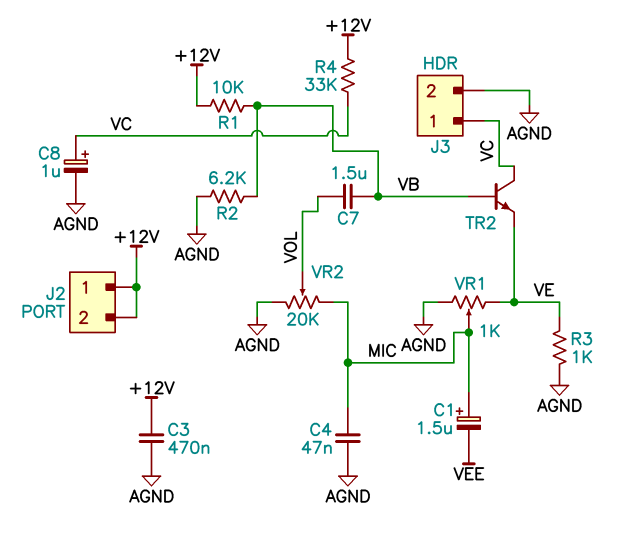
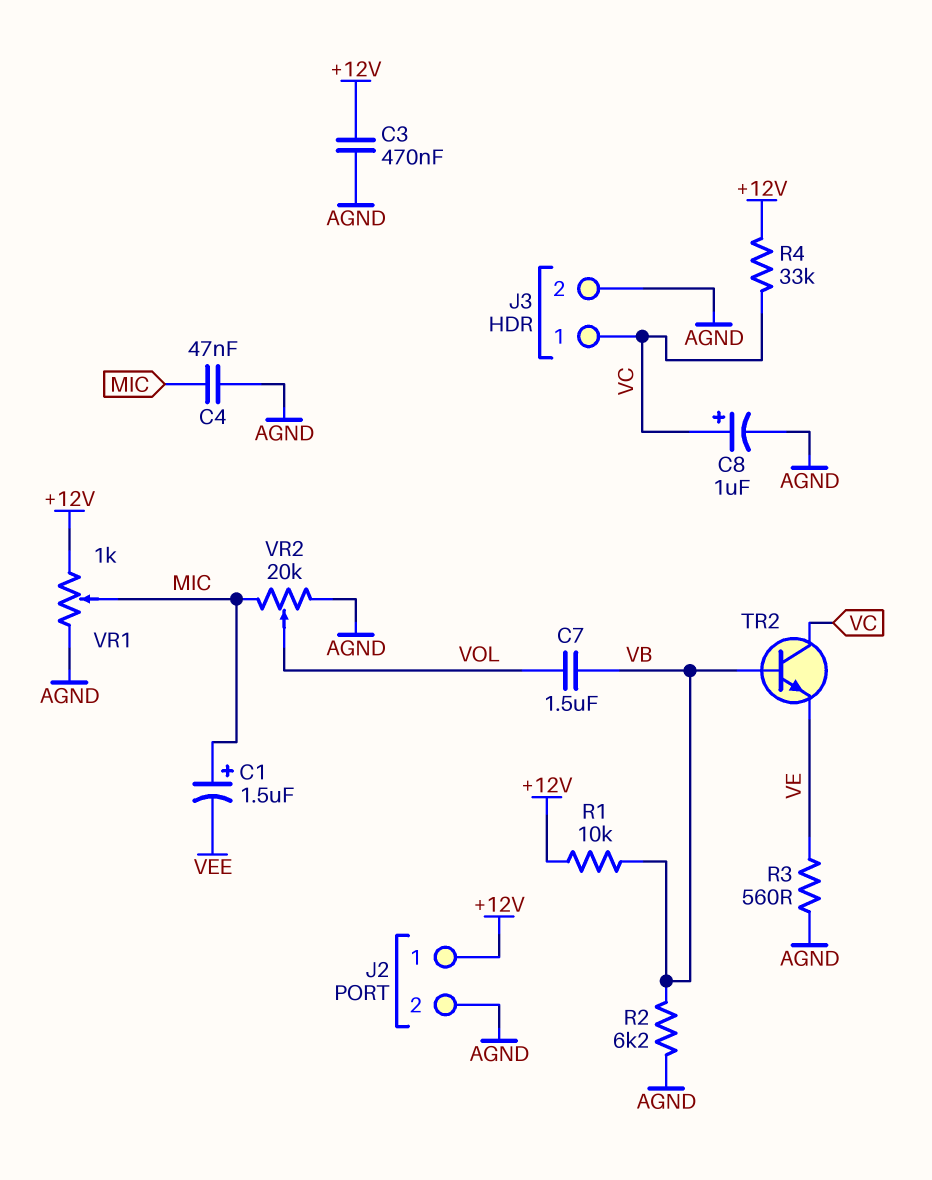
J2 pin 2: +12V -> AGND
R3: 1k (AGND, VE) -> 560 (AGND, VE)
VR1: 1k (AGND, VE, wiper MIC) -> 1k (+12V, AGND, wiper MIC)

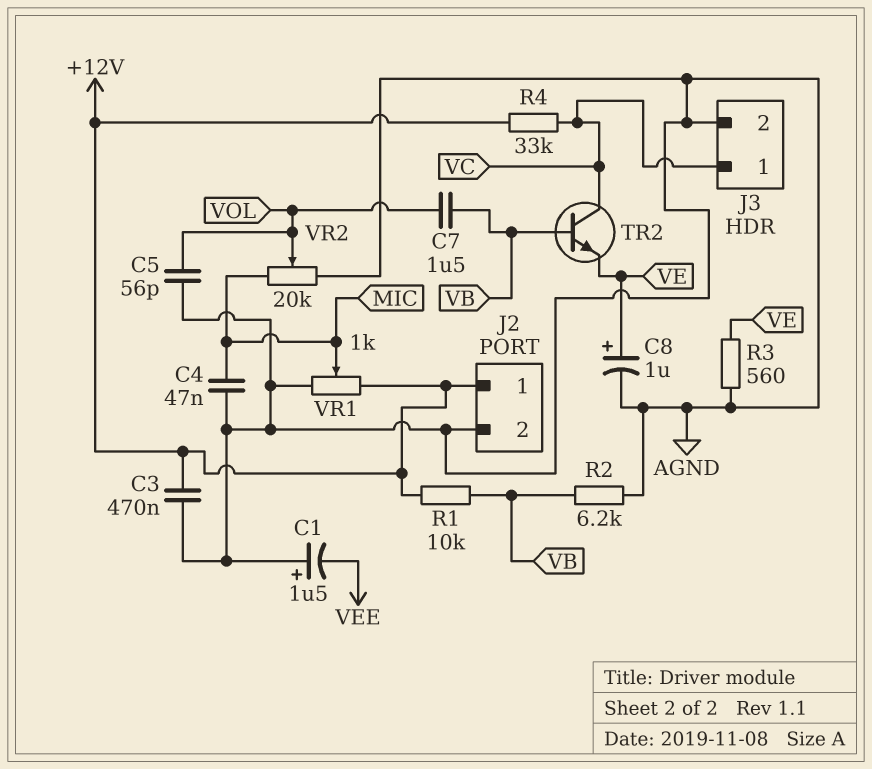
C1: 1.5uF (plus MIC, minus VEE) -> 1.5uF (plus AGND, minus VEE)
C5: none -> 56pF (AGND, VOL)
C8: 1uF (plus VC, minus AGND) -> 1uF (plus VE, minus AGND)

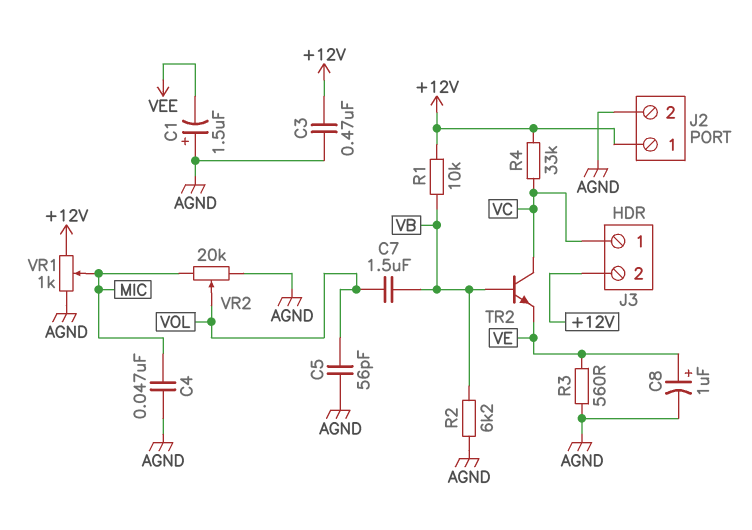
J3 pin 2: AGND -> +12V

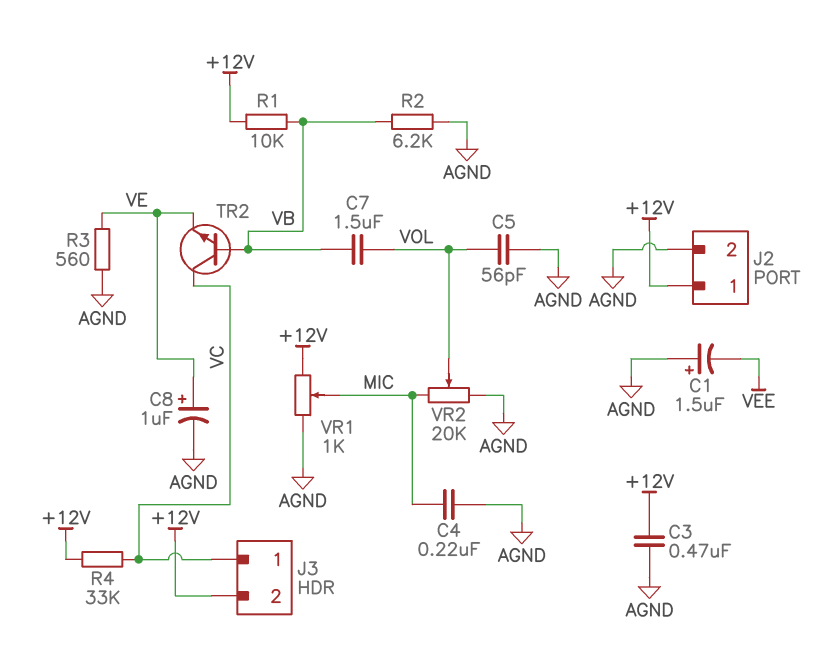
C4: 47nF (AGND, MIC) -> 220nF (AGND, MIC)

